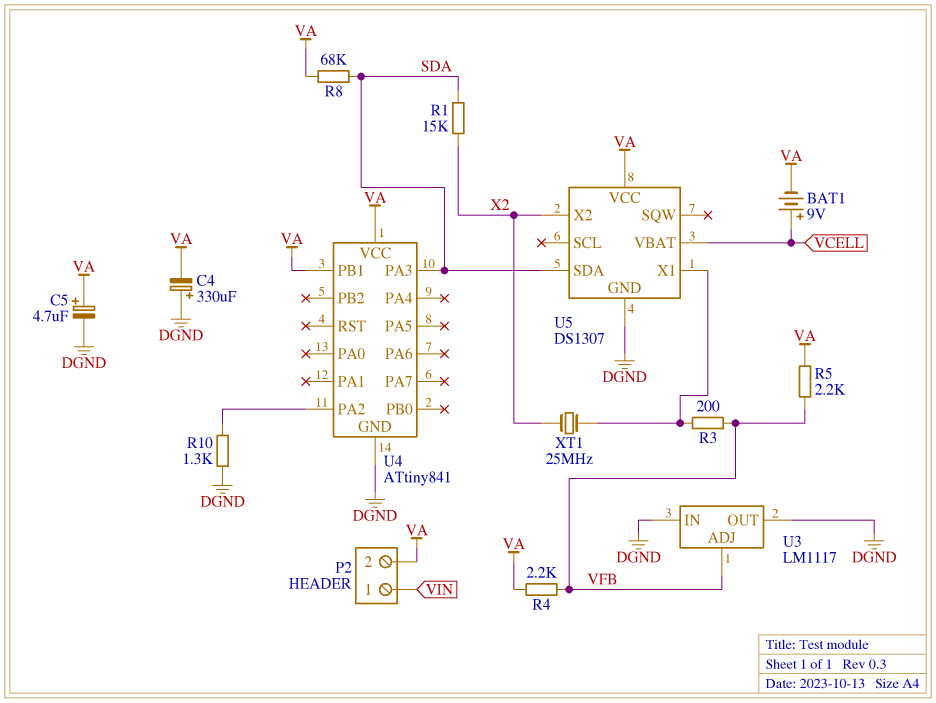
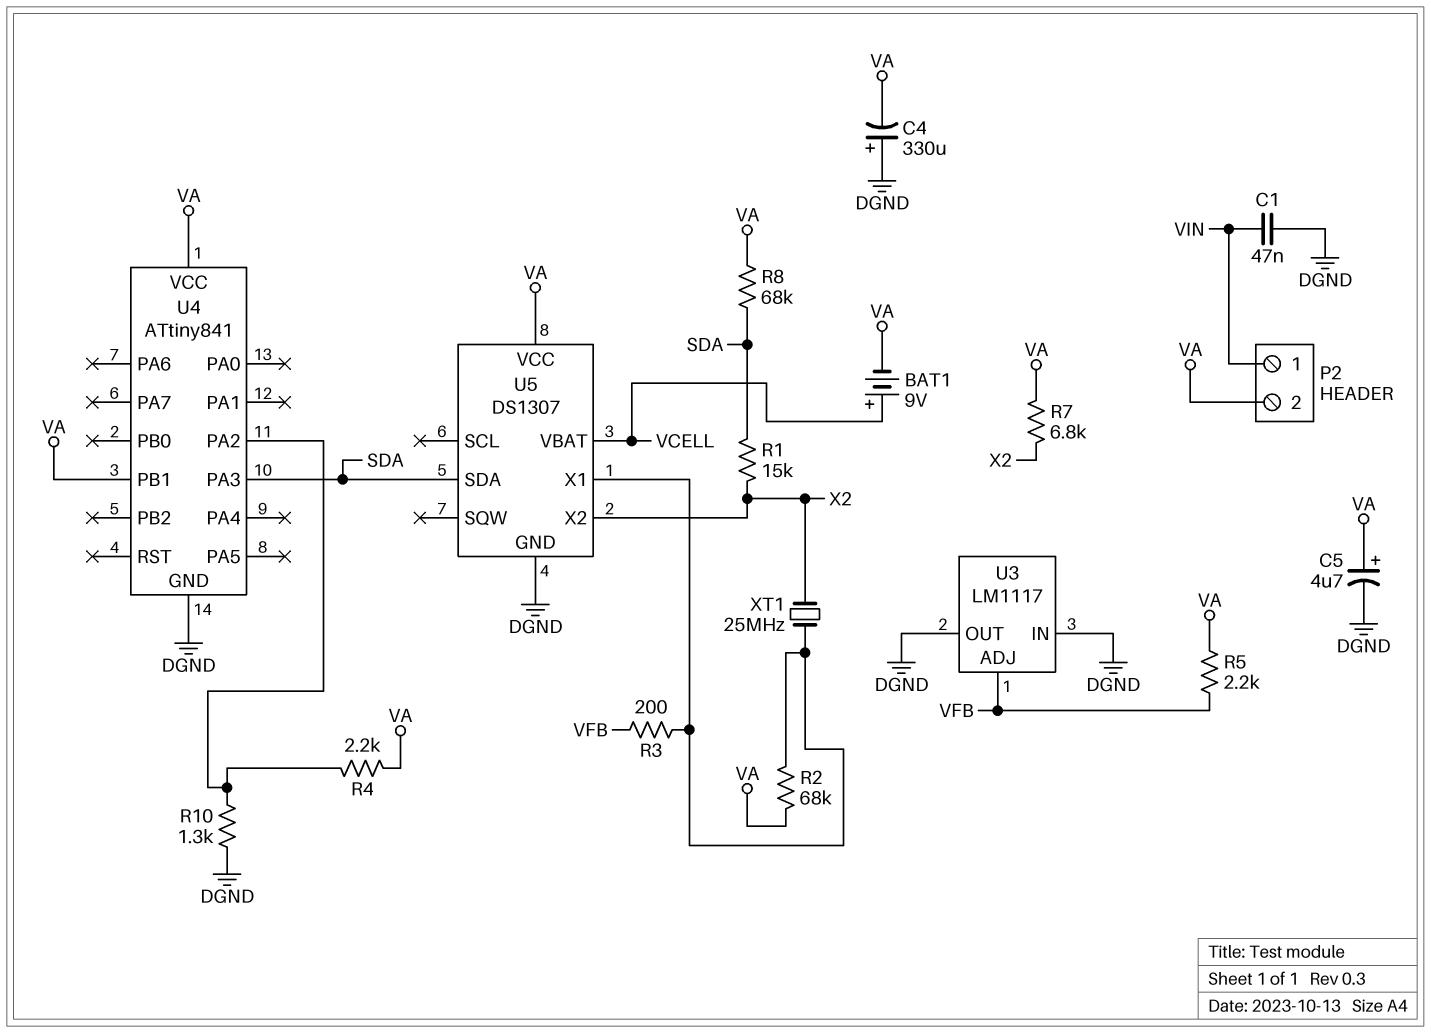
C1: none -> 47nF (DGND, VIN)
R2: none -> 68k (U5/X1, VA)
R4: 2.2k (VA, VFB) -> 2.2k (U4/PA2, VA)
R7: none -> 6.8k (VA, X2)

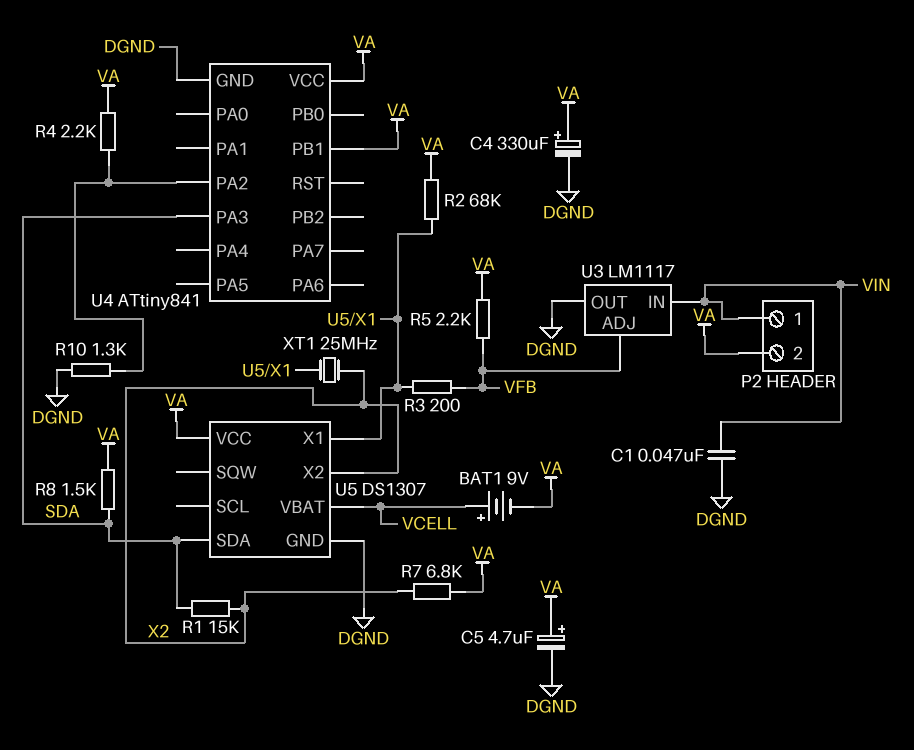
C4: 330uF (plus DGND, minus VA) -> 330uF (plus VA, minus DGND)
R8: 68k (SDA, VA) -> 1.5k (SDA, VA)
U3 pin IN: DGND -> VIN

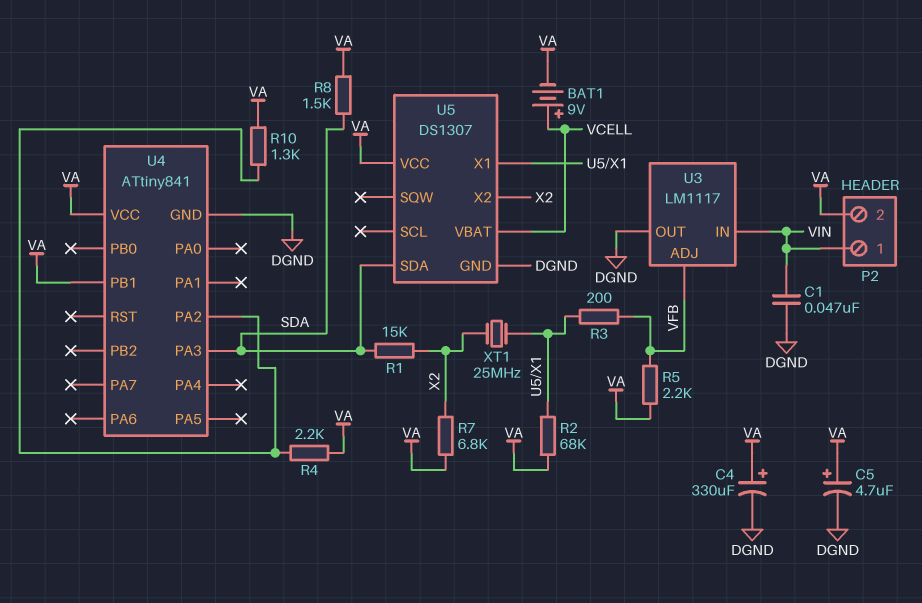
R10: 1.3k (DGND, U4/PA2) -> 1.3k (U4/PA2, VA)

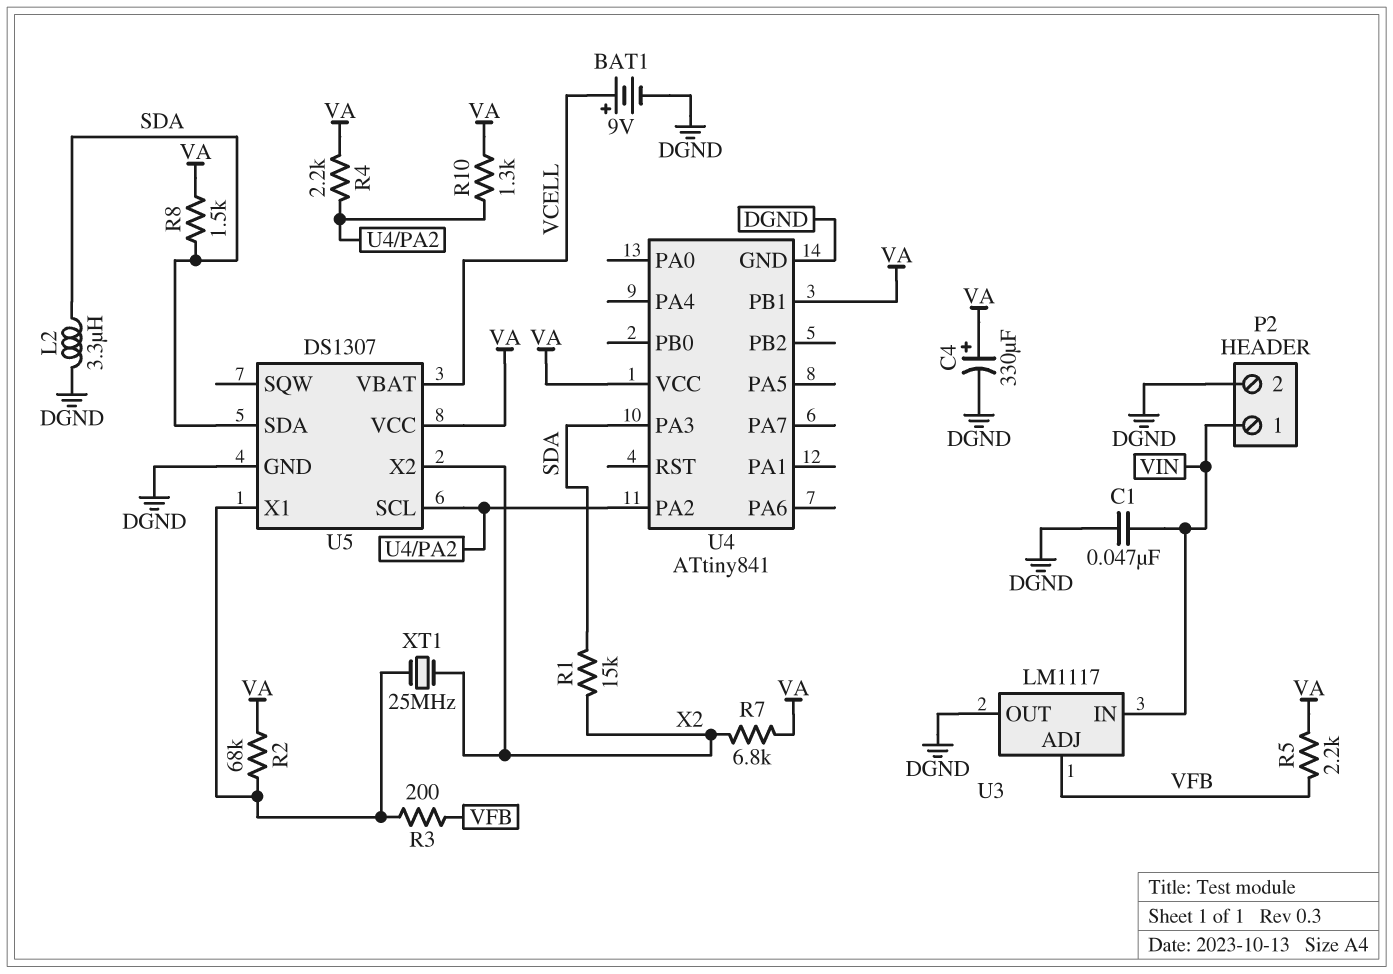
BAT1: 9V (plus VCELL, minus VA) -> 9V (plus VCELL, minus DGND)
C5: 4.7uF (plus VA, minus DGND) -> none
L2: none -> 3.3uH (DGND, SDA)
P2 pin 2: VA -> DGND
U5 pin SCL: none -> U4/PA2

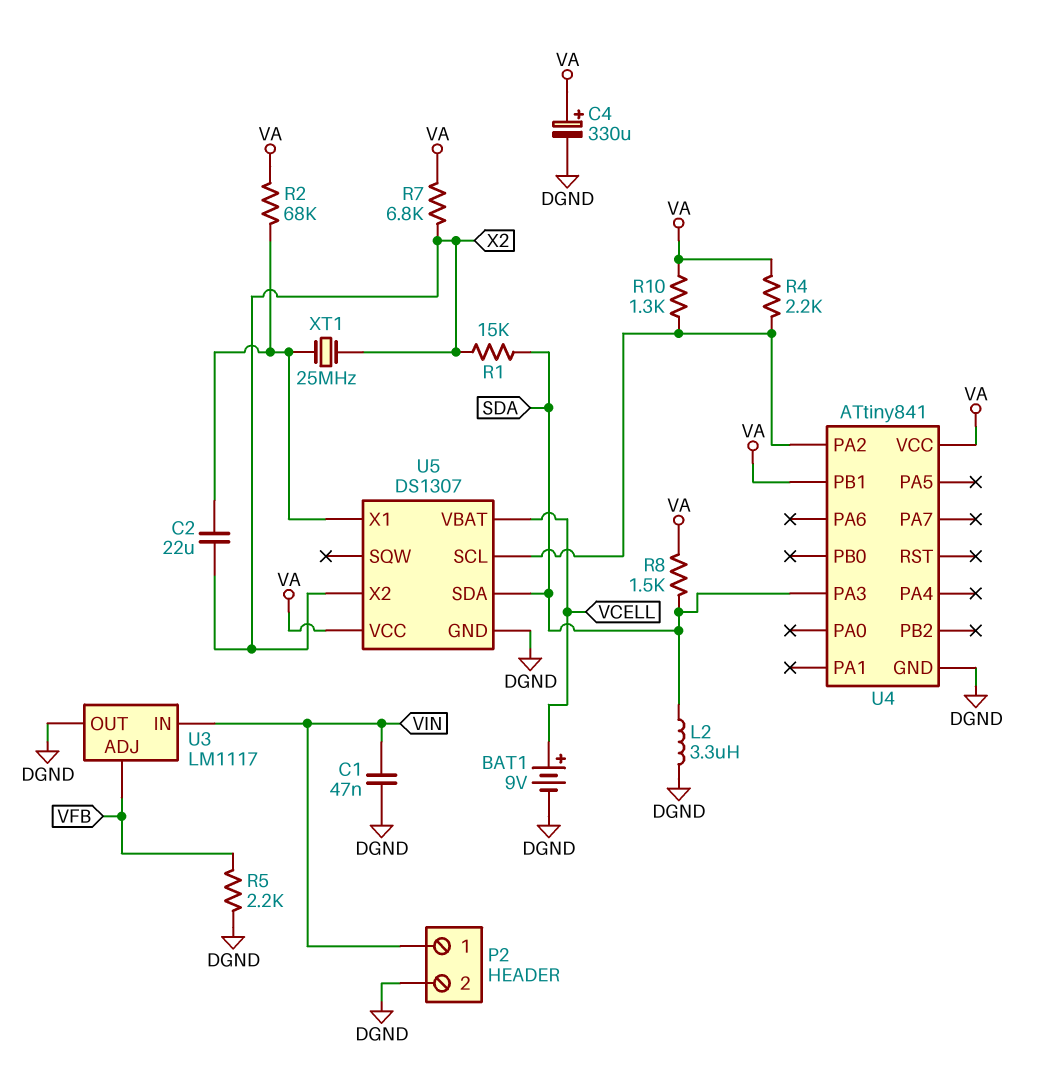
C2: none -> 22uF (U5/X1, X2)
R3: 200 (U5/X1, VFB) -> none
R5: 2.2k (VA, VFB) -> 2.2k (DGND, VFB)

